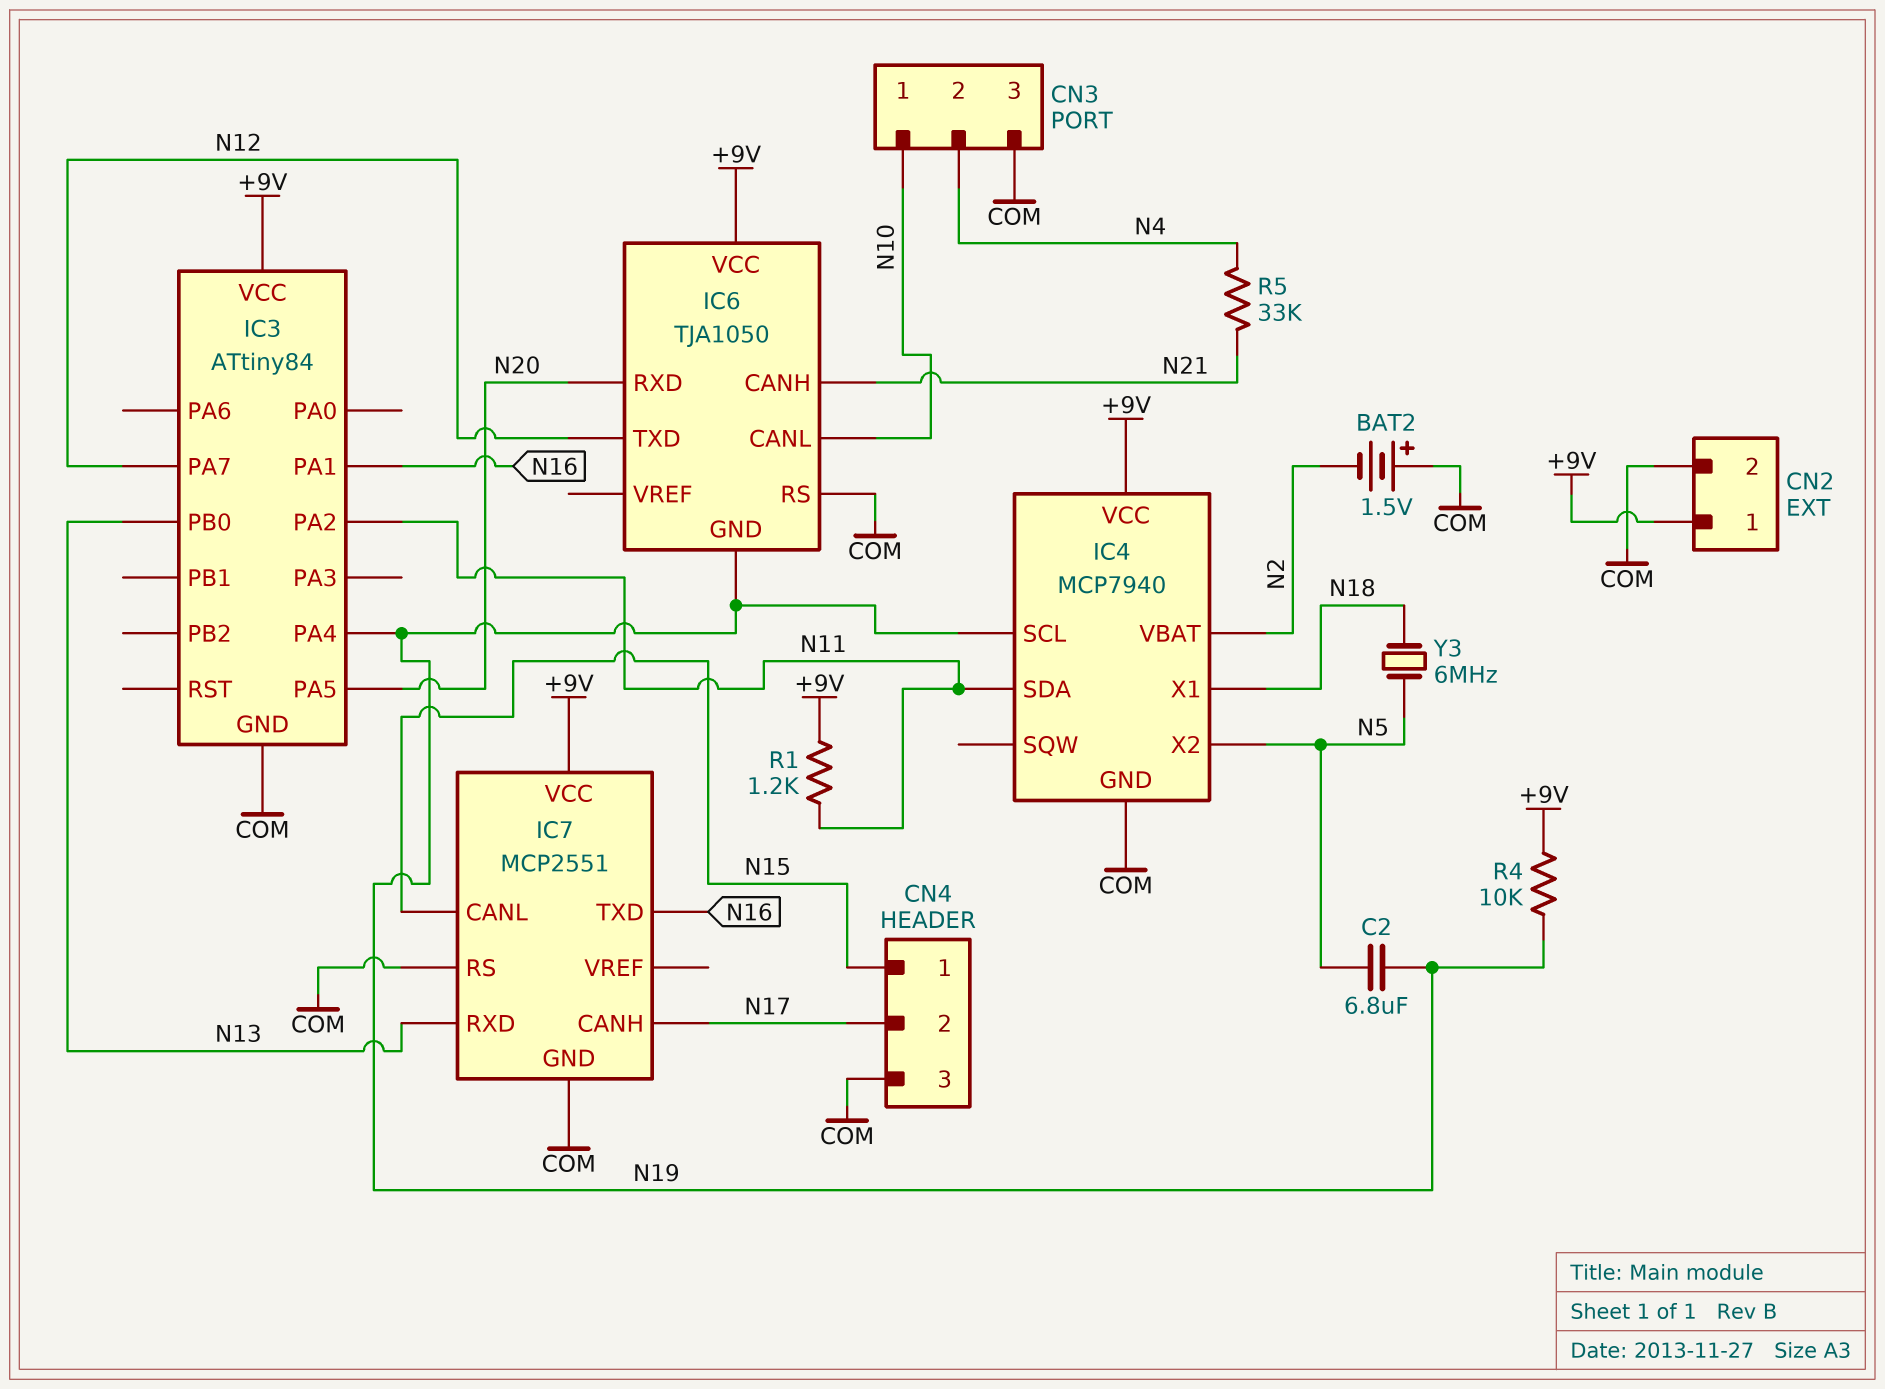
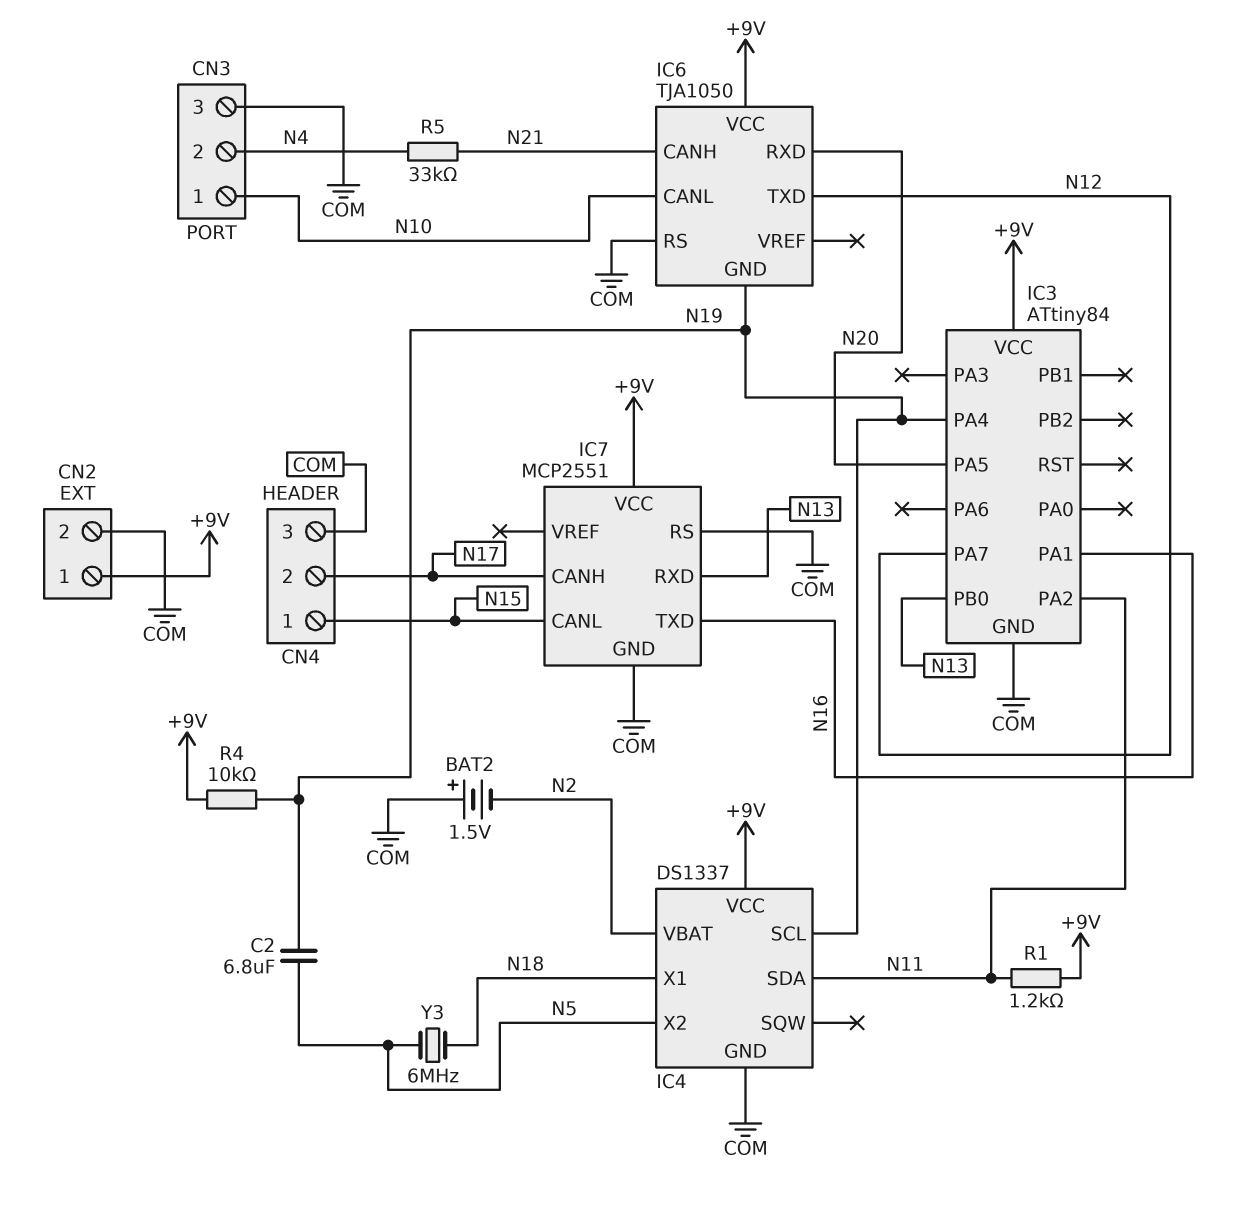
IC4: MCP7940 -> DS1337

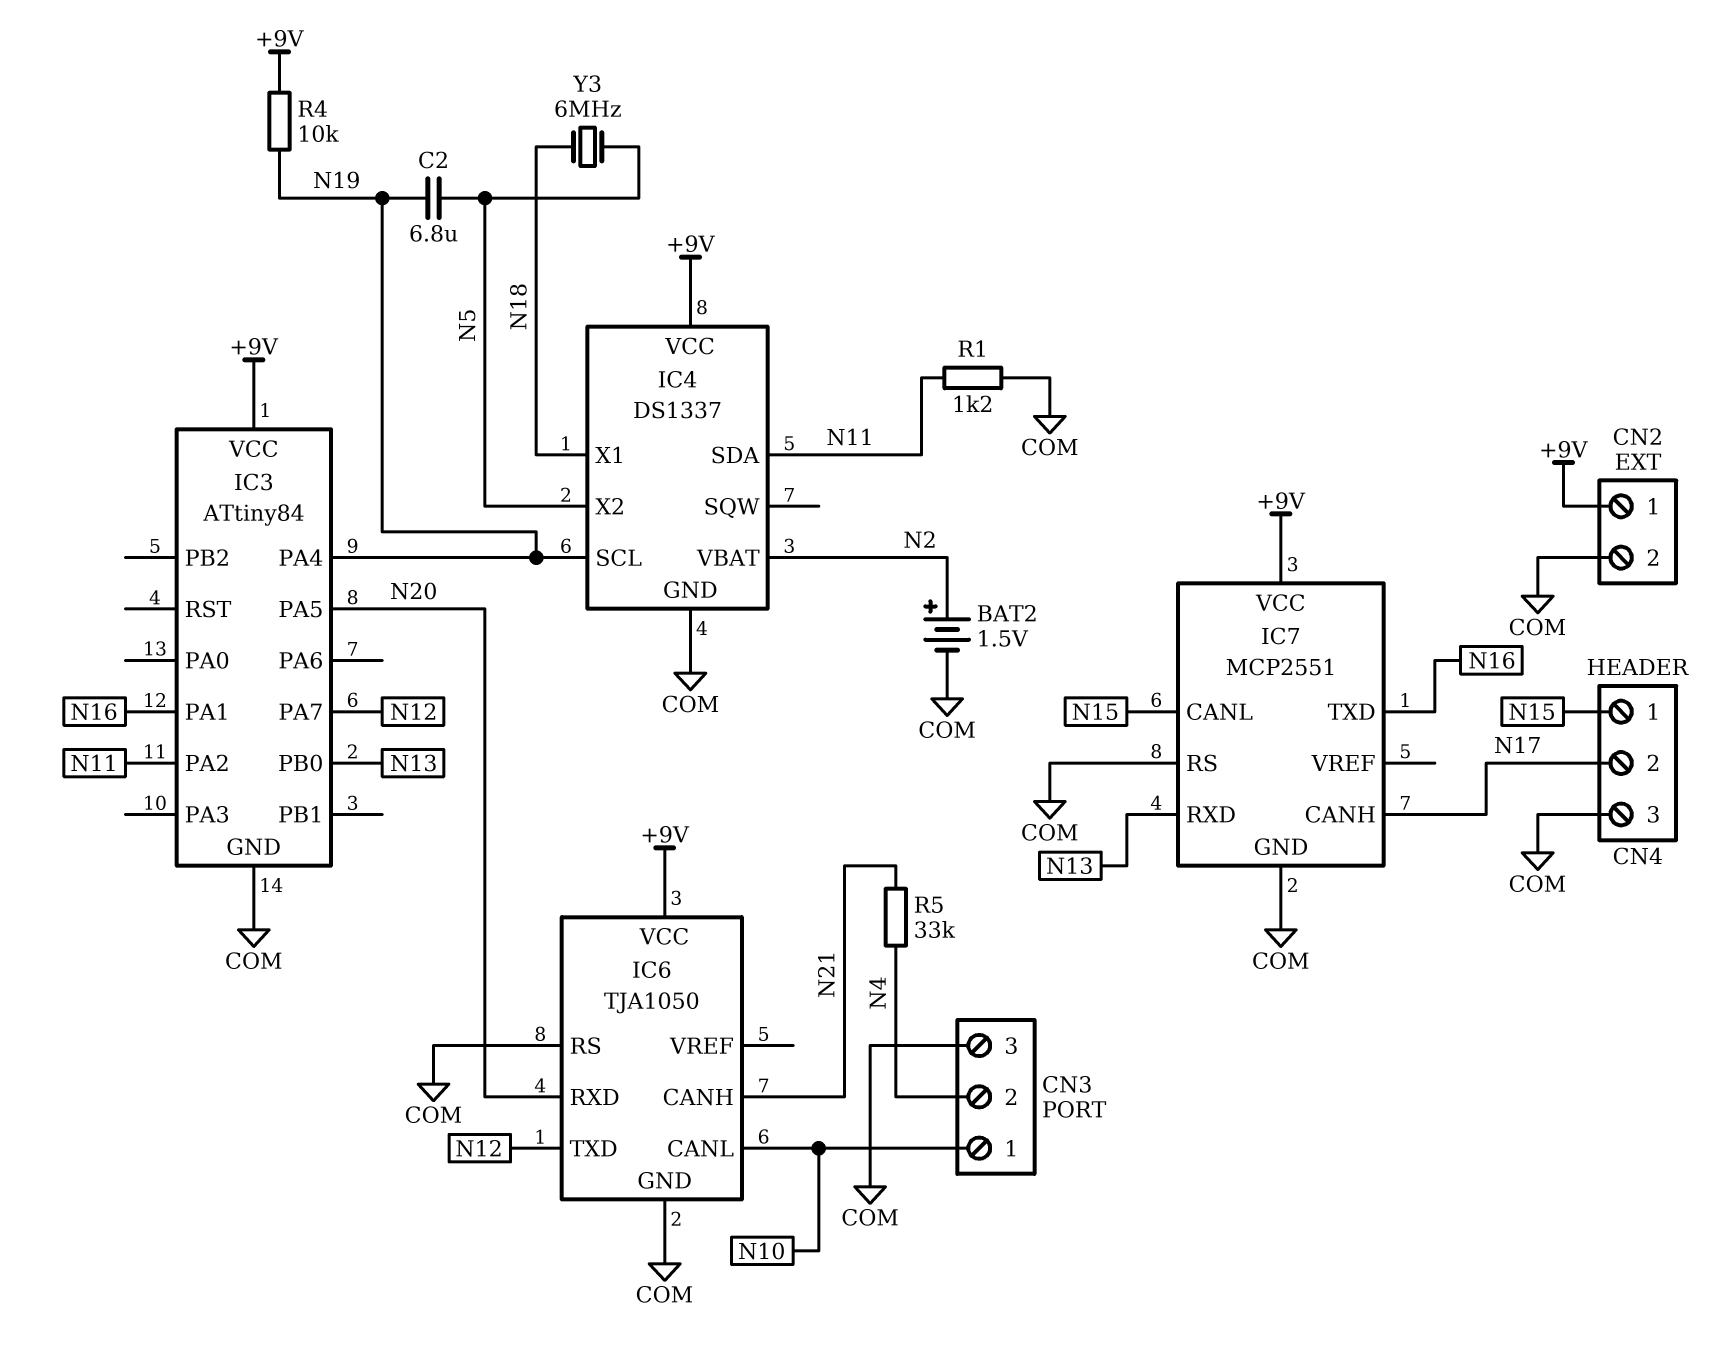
BAT2: 1.5V (plus COM, minus N2) -> 1.5V (plus N2, minus COM)
IC6 pin GND: N19 -> COM
R1: 1.2k (+9V, N11) -> 1.2k (COM, N11)

